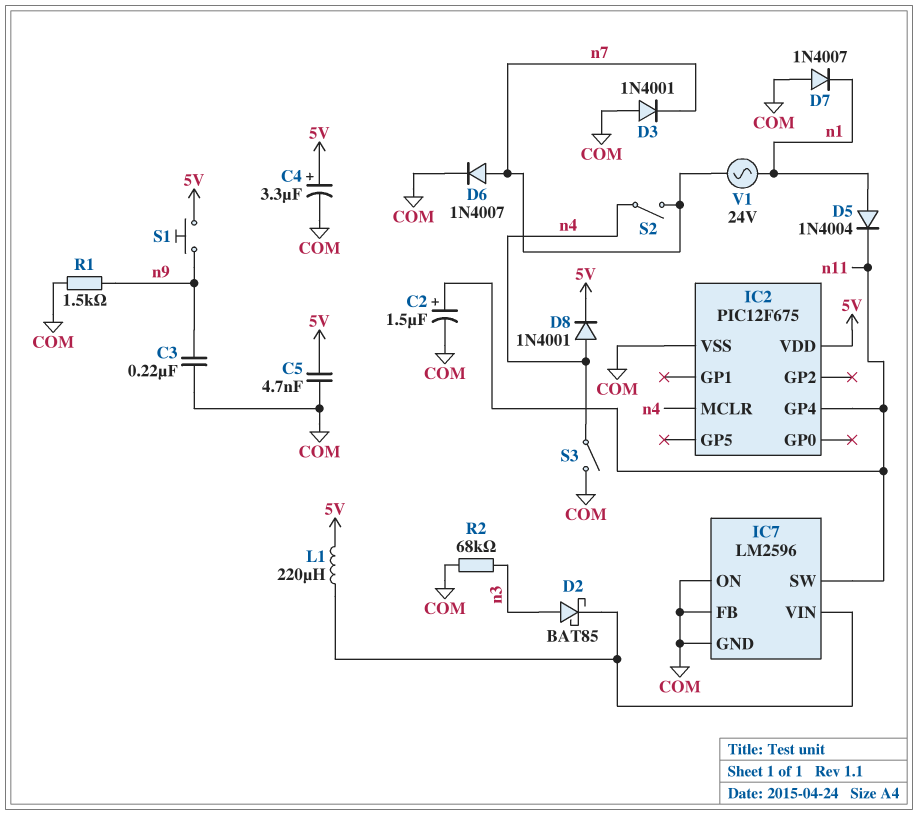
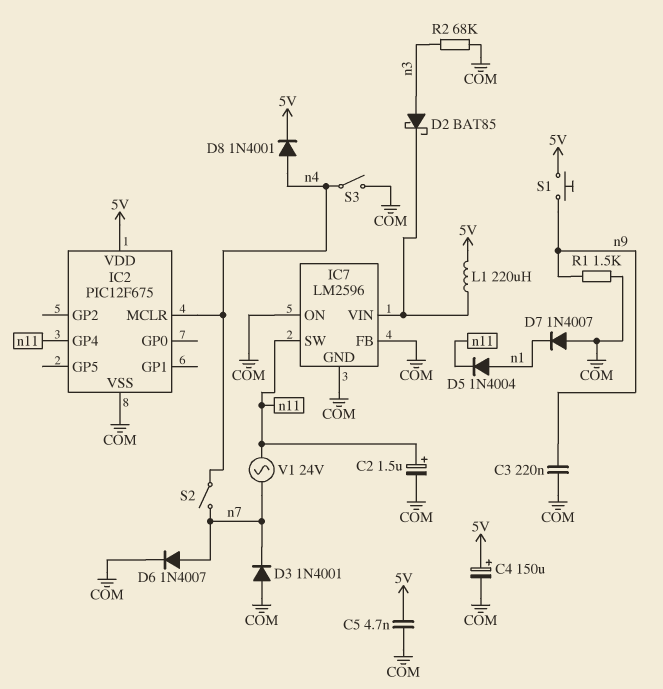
C4: 3.3uF (plus 5V, minus COM) -> 150uF (plus 5V, minus COM)
V1: AC 24V (n1, n7) -> AC 24V (n7, n11)

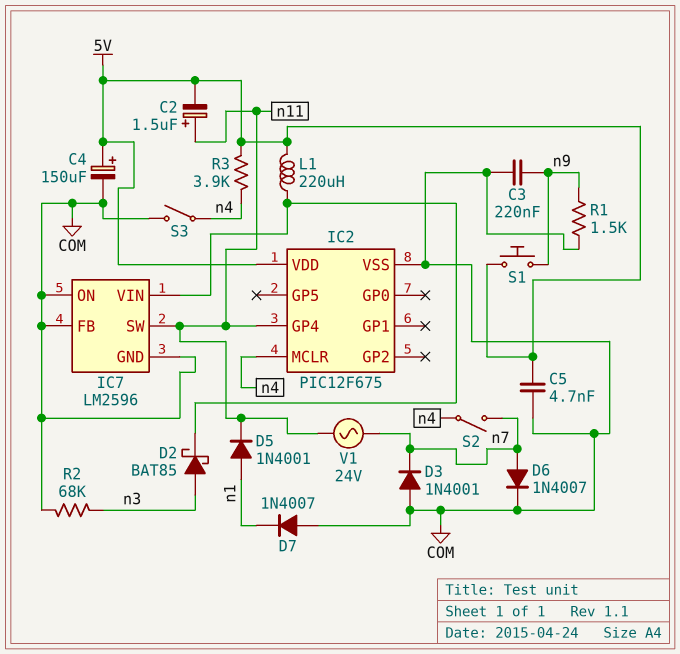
C2: 1.5uF (plus n11, minus COM) -> 1.5uF (plus n11, minus 5V)
D5: diode 1N4004 (A n1, K n11) -> diode 1N4001 (A n1, K n11)
D8: diode 1N4001 (A n4, K 5V) -> none
R3: none -> 3.9k (5V, n4)

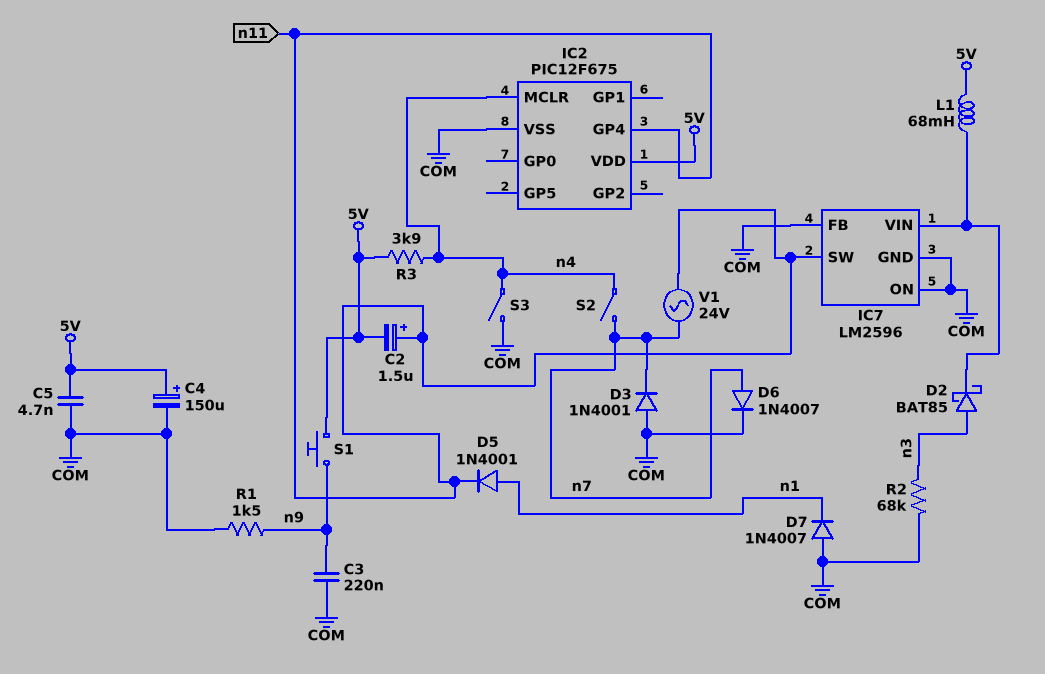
L1: 220uH (5V, IC7/VIN) -> 68mH (5V, IC7/VIN)

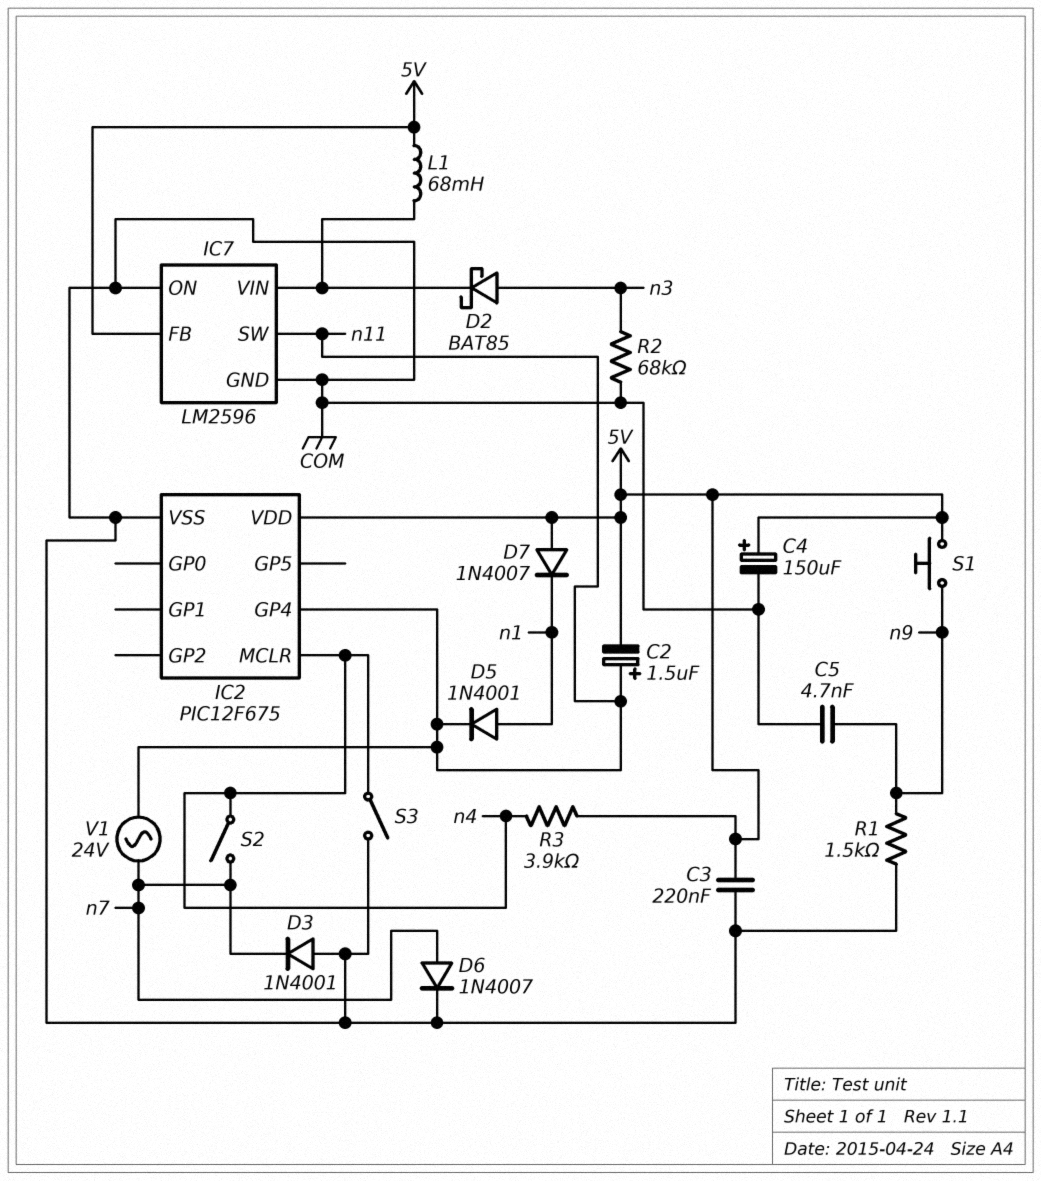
C3: 220nF (COM, n9) -> 220nF (5V, COM)
C5: 4.7nF (5V, COM) -> 4.7nF (COM, n9)
D7: diode 1N4007 (A COM, K n1) -> diode 1N4007 (A 5V, K n1)
IC7 pin FB: COM -> 5V

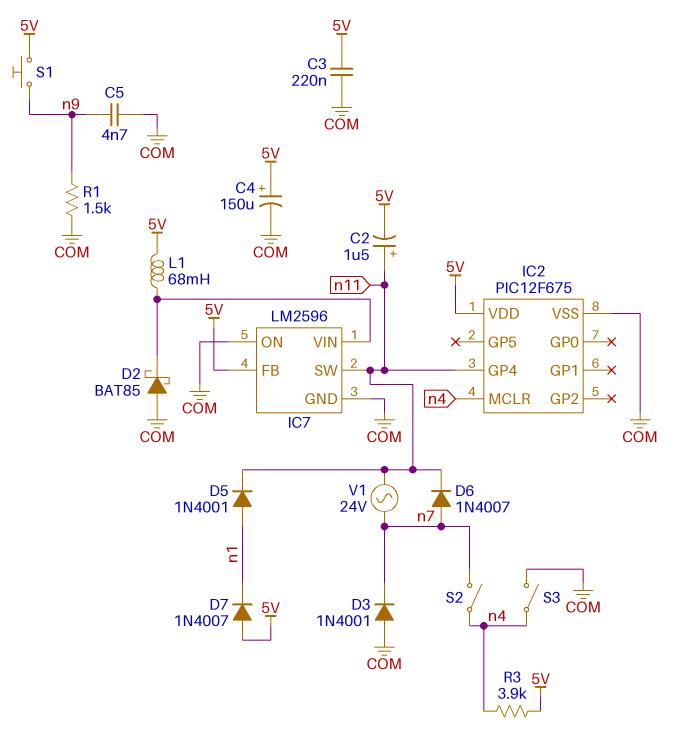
D2: schottky BAT85 (A n3, K IC7/VIN) -> schottky BAT85 (A COM, K IC7/VIN)
D6: diode 1N4007 (A n7, K COM) -> diode 1N4007 (A n7, K n11)
R2: 68k (COM, n3) -> none

